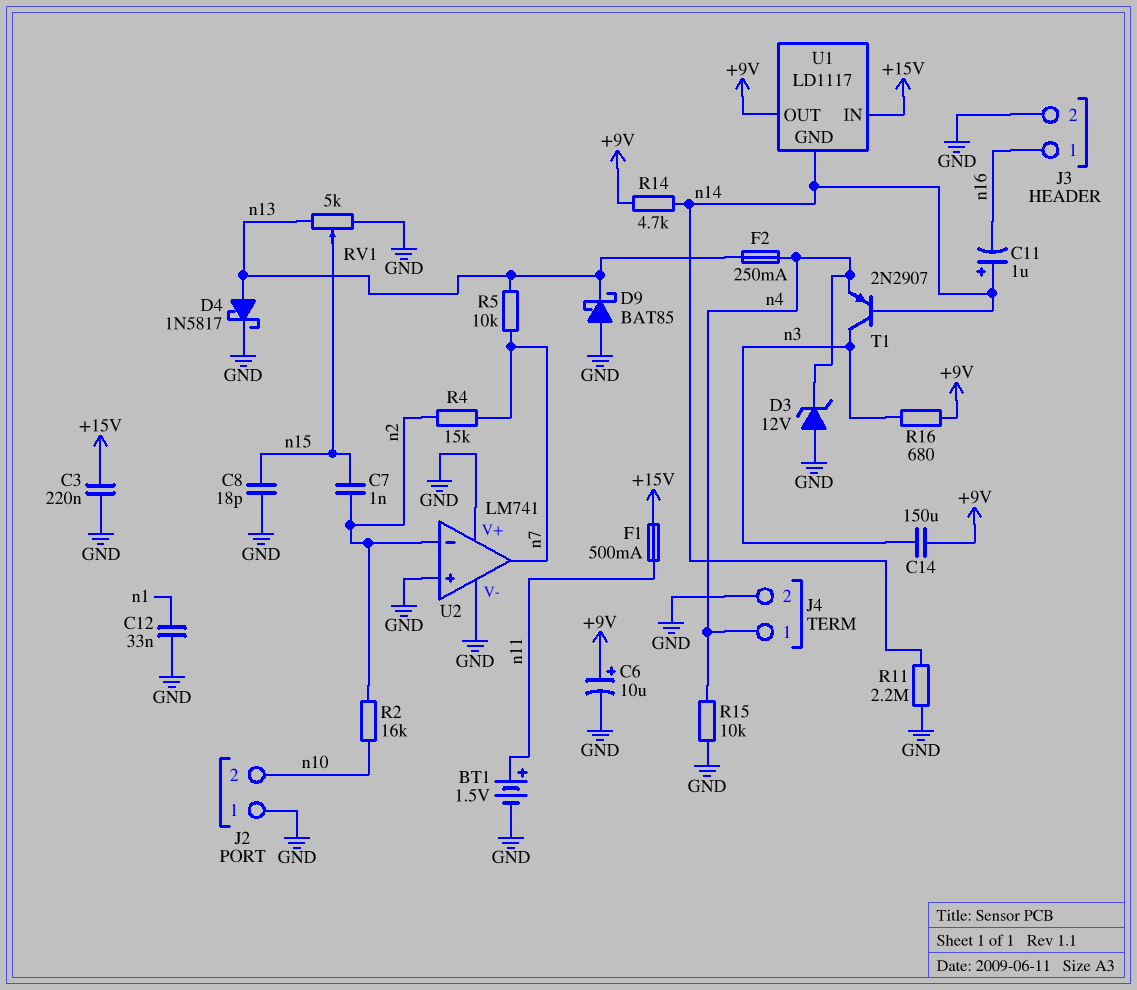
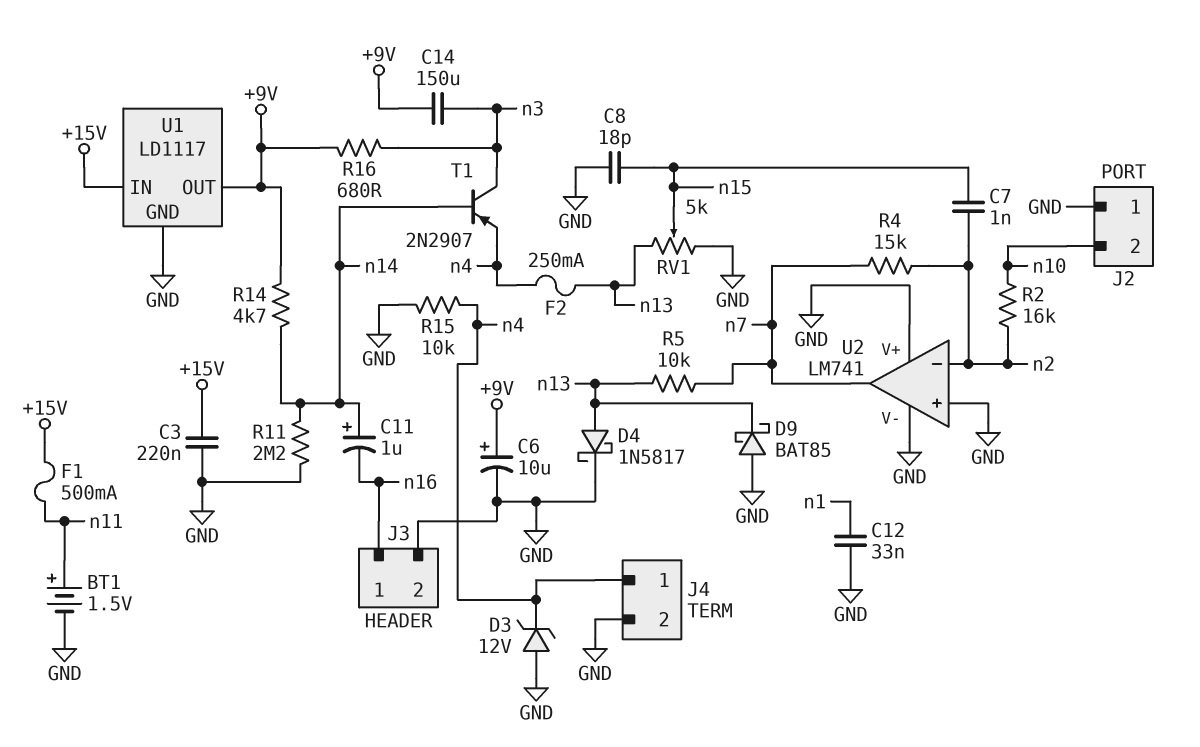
U1 pin GND: n14 -> GND

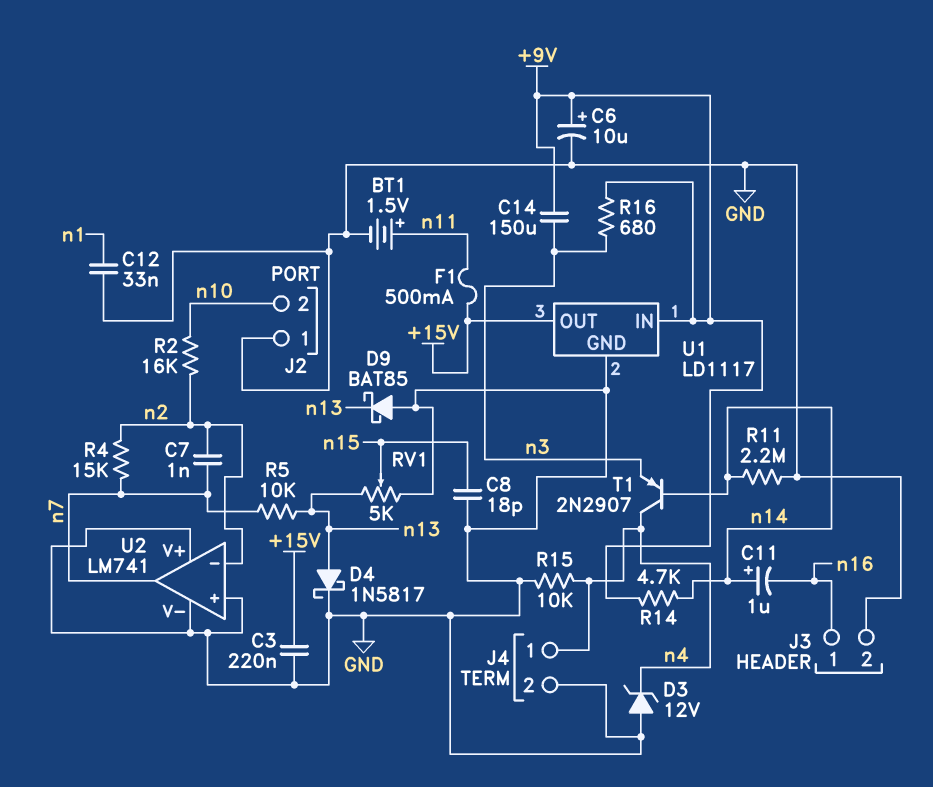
C7: 1nF (n2, n15) -> 1nF (n2, n7)
F2: 250mA (n4, n13) -> none
T1: PNP 2N2907 (B n14, C n3, E n4) -> PNP 2N2907 (B n14, C n4, E n3)
U1 pin IN: +15V -> +9V
U1 pin OUT: +9V -> +15V

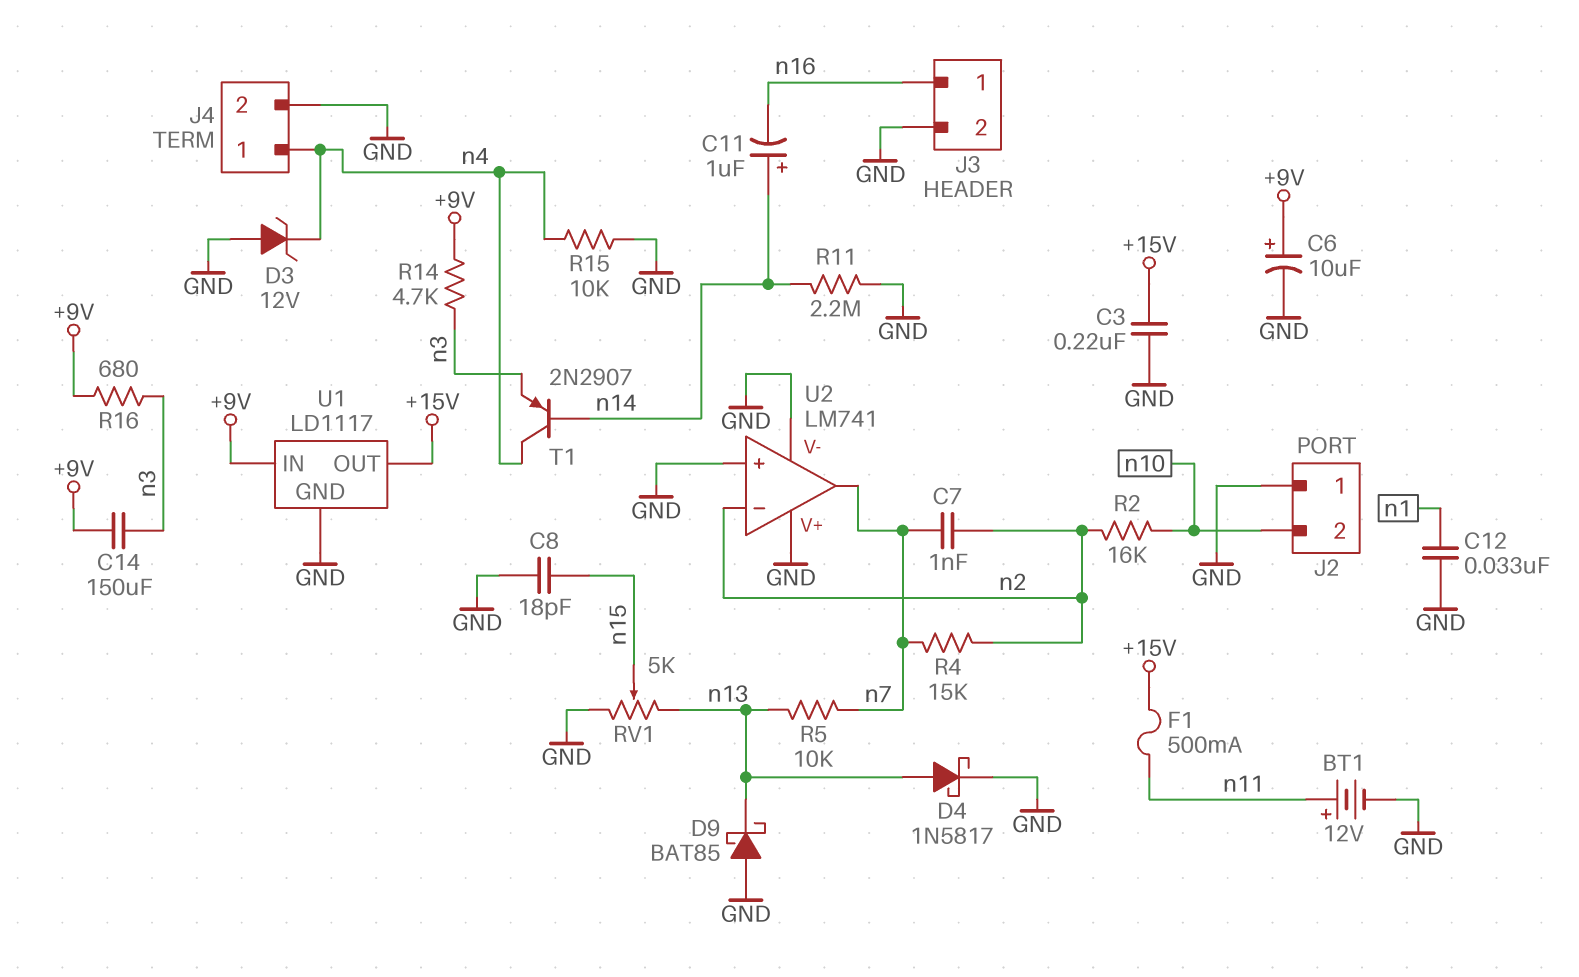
BT1: 1.5V (plus n11, minus GND) -> 12V (plus n11, minus GND)
R14: 4.7k (+9V, n14) -> 4.7k (+9V, n3)

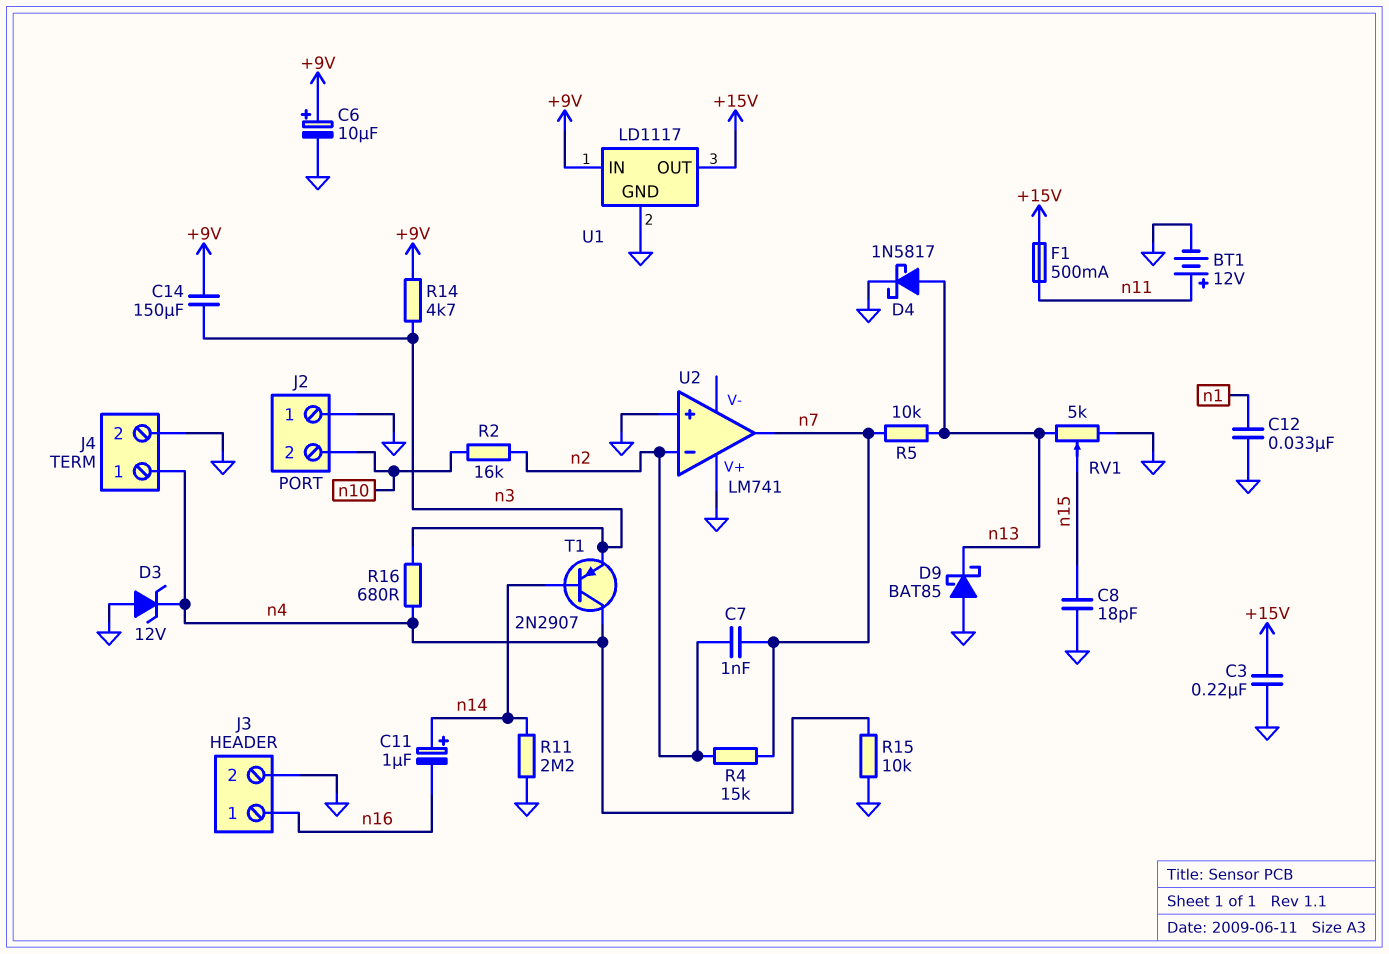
R16: 680 (+9V, n3) -> 680 (n3, n4)
U2 pin V-: GND -> none

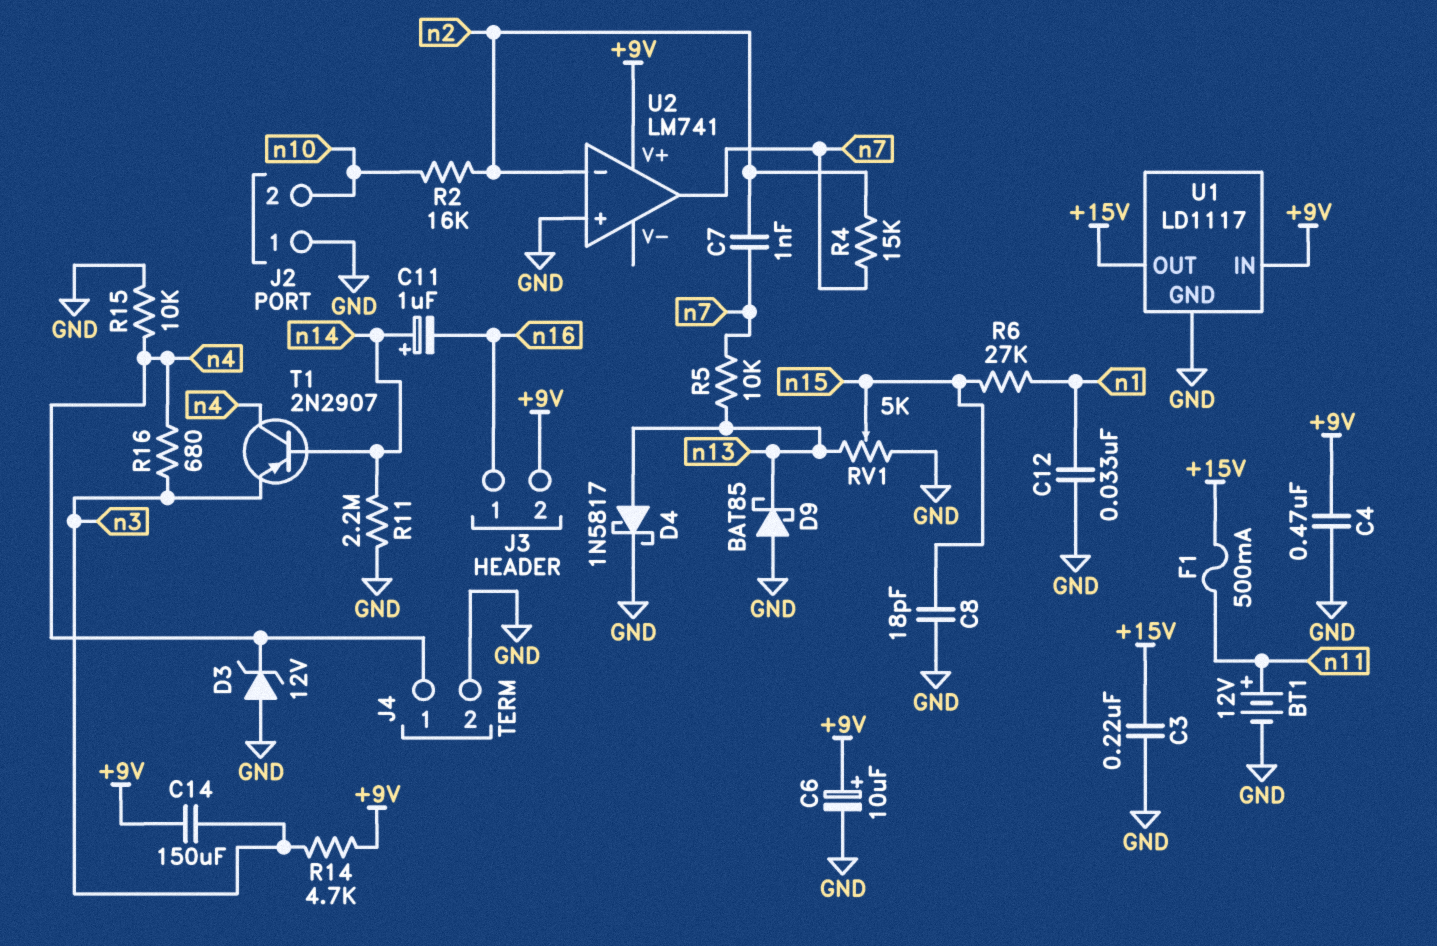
C4: none -> 470nF (+9V, GND)
J3 pin 2: GND -> +9V
R6: none -> 27k (n1, n15)
U2 pin V+: GND -> +9V

